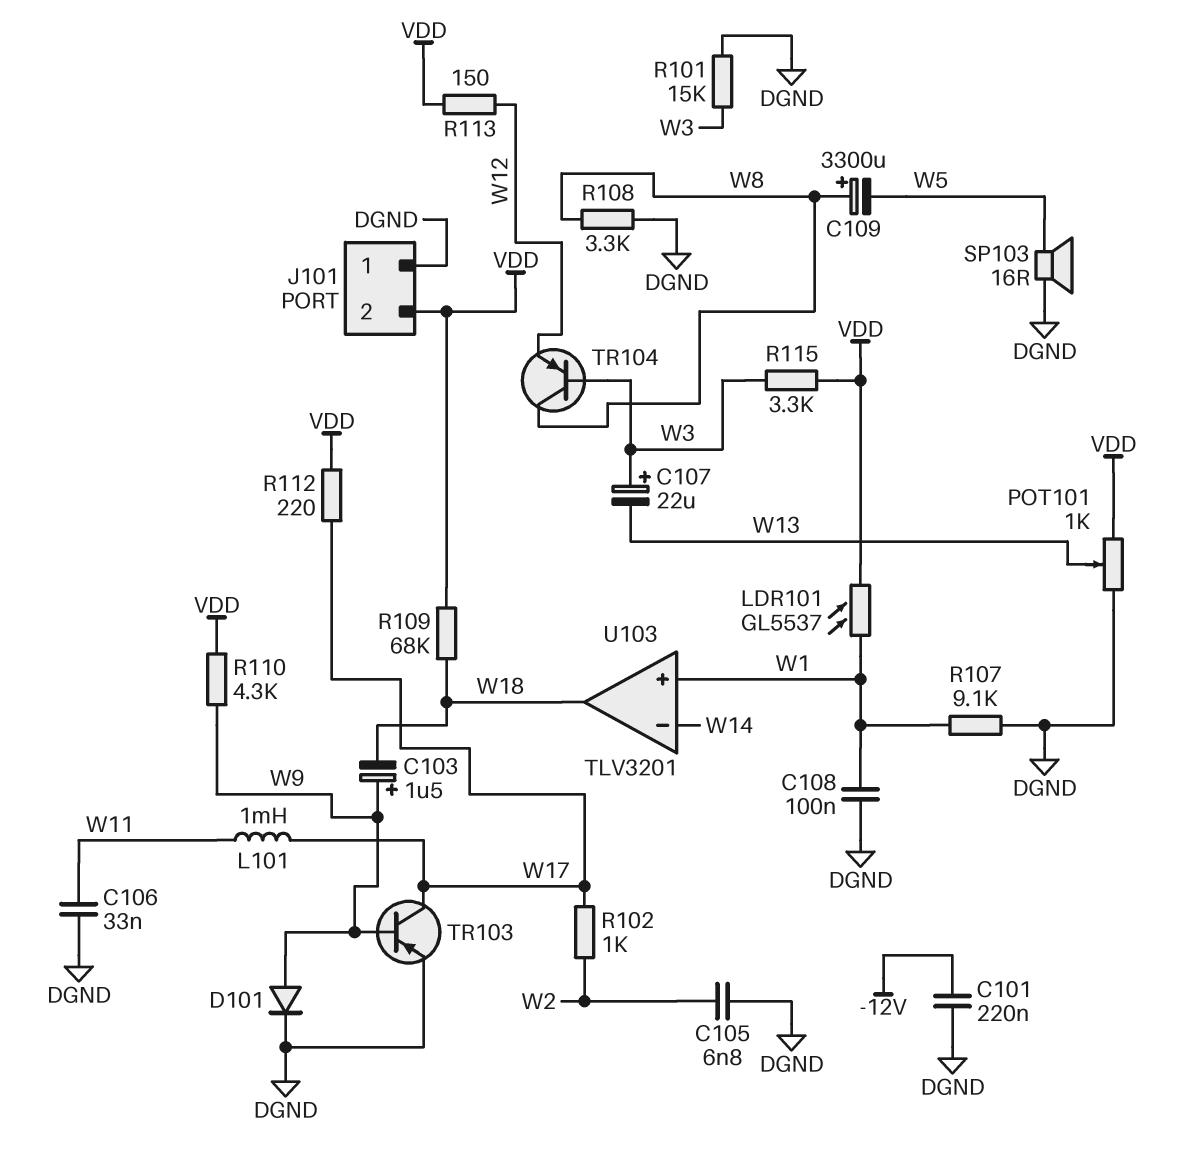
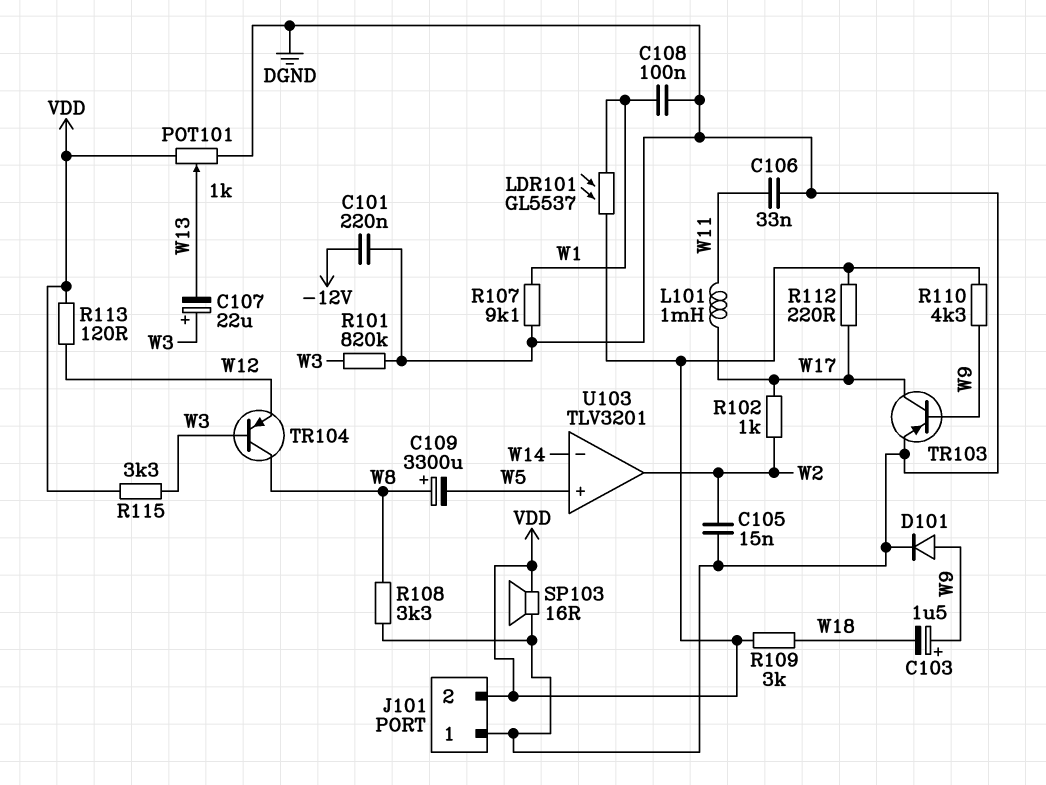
C105: 6.8nF (DGND, W2) -> 15nF (DGND, W2)
R101: 15k (DGND, W3) -> 820k (DGND, W3)
R109: 68k (VDD, W18) -> 3k (VDD, W18)
R113: 150 (VDD, W12) -> 120 (VDD, W12)
SP103: speaker 16R (DGND, W5) -> speaker 16R (DGND, VDD)
U103 pin in+: W1 -> W5
U103 pin out: W18 -> W2

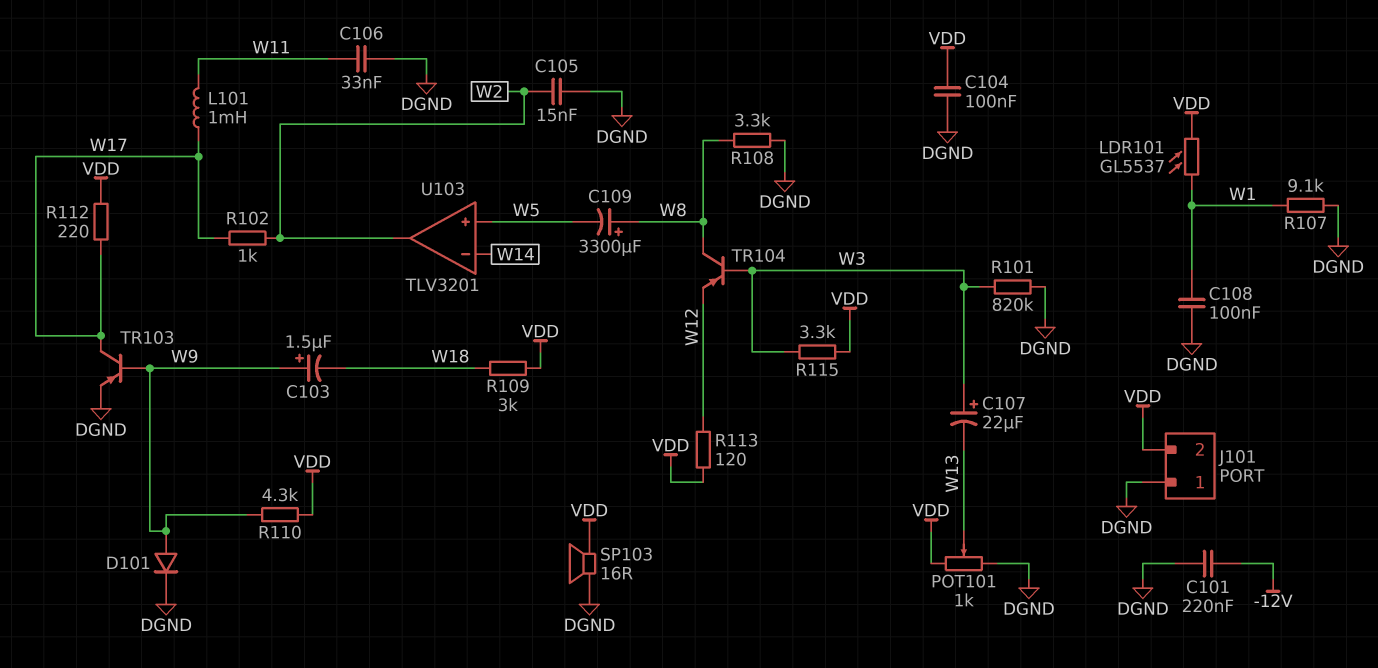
C104: none -> 100nF (DGND, VDD)

